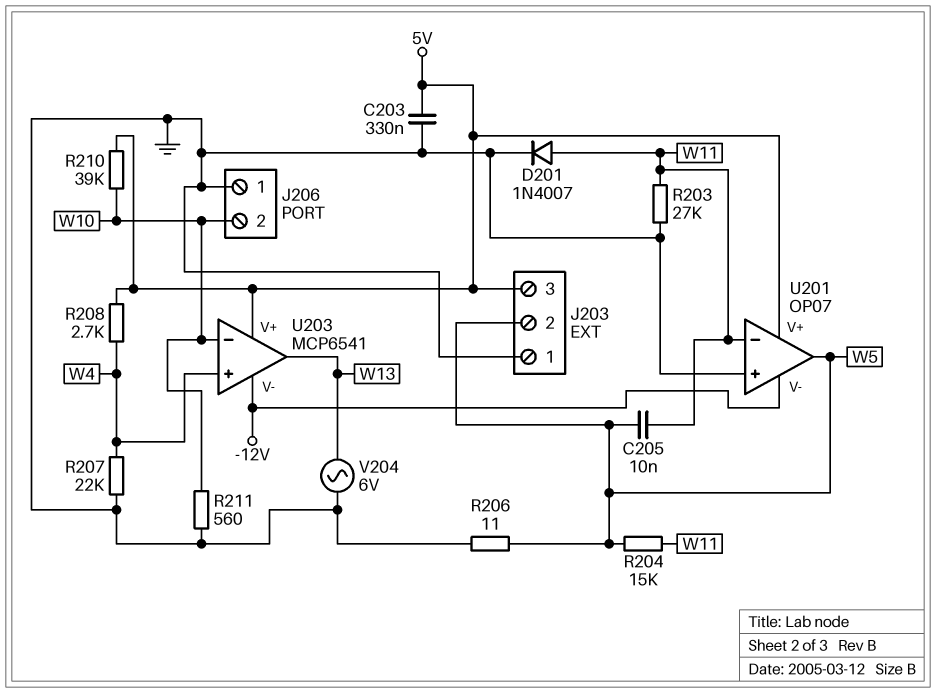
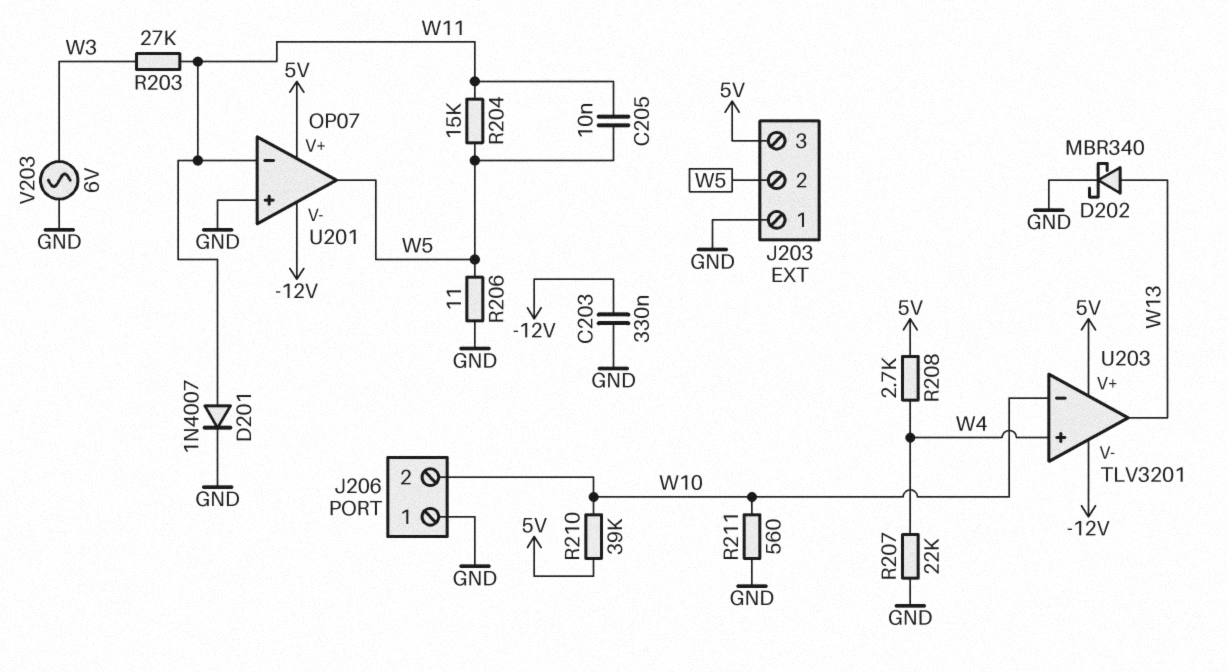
C203: 330nF (5V, GND) -> 330nF (-12V, GND)
D202: none -> schottky MBR340 (A W13, K GND)
R203: 27k (GND, W11) -> 27k (W3, W11)
U203: MCP6541 -> TLV3201
V203: none -> AC 6V (GND, W3)
V204: AC 6V (GND, W13) -> none

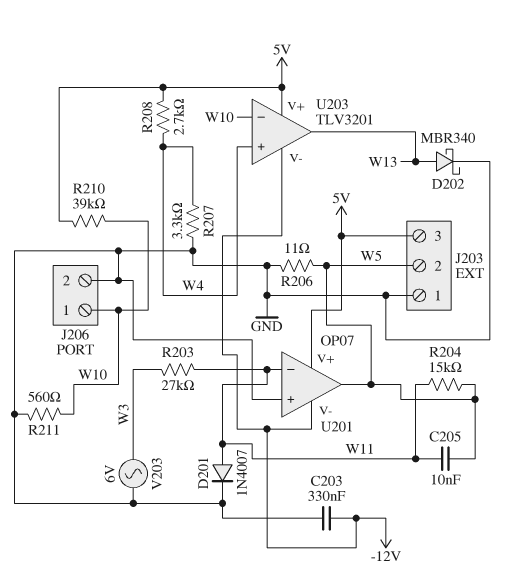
J206 pin 1: GND -> W10
J206 pin 2: W10 -> GND
R207: 22k (GND, W4) -> 3.3k (GND, W4)

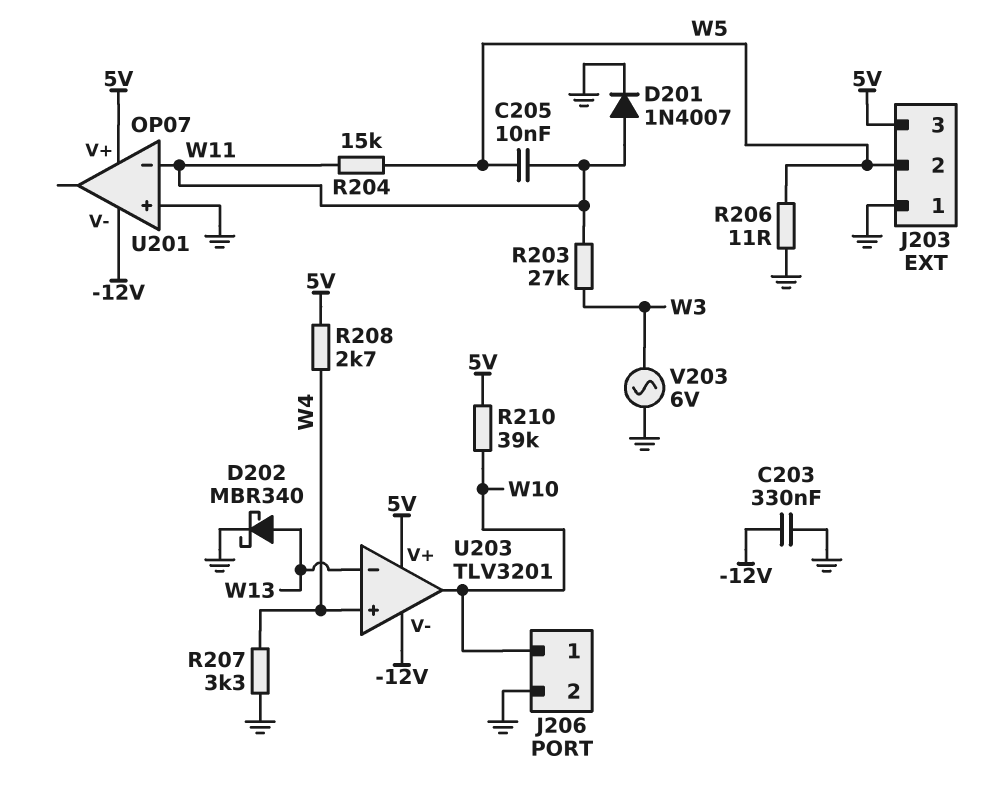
R211: 560 (GND, W10) -> none
U201 pin out: W5 -> none
U203 pin in-: W10 -> W13
U203 pin out: W13 -> W10

